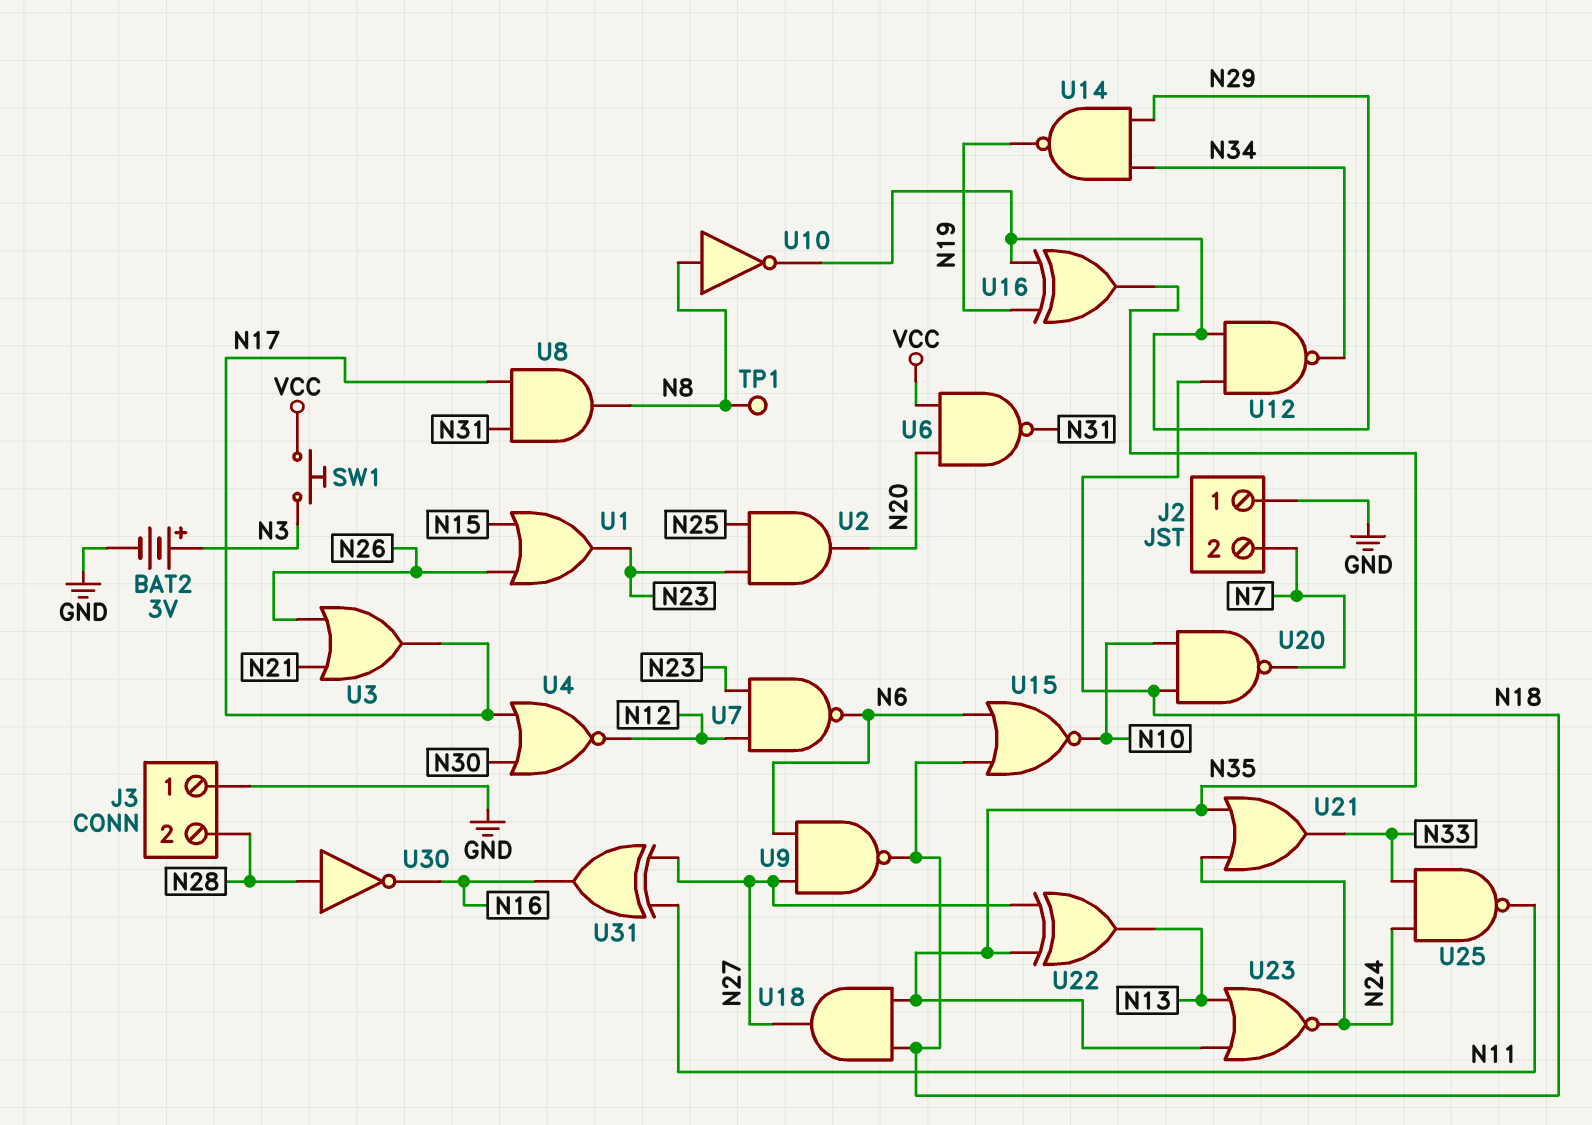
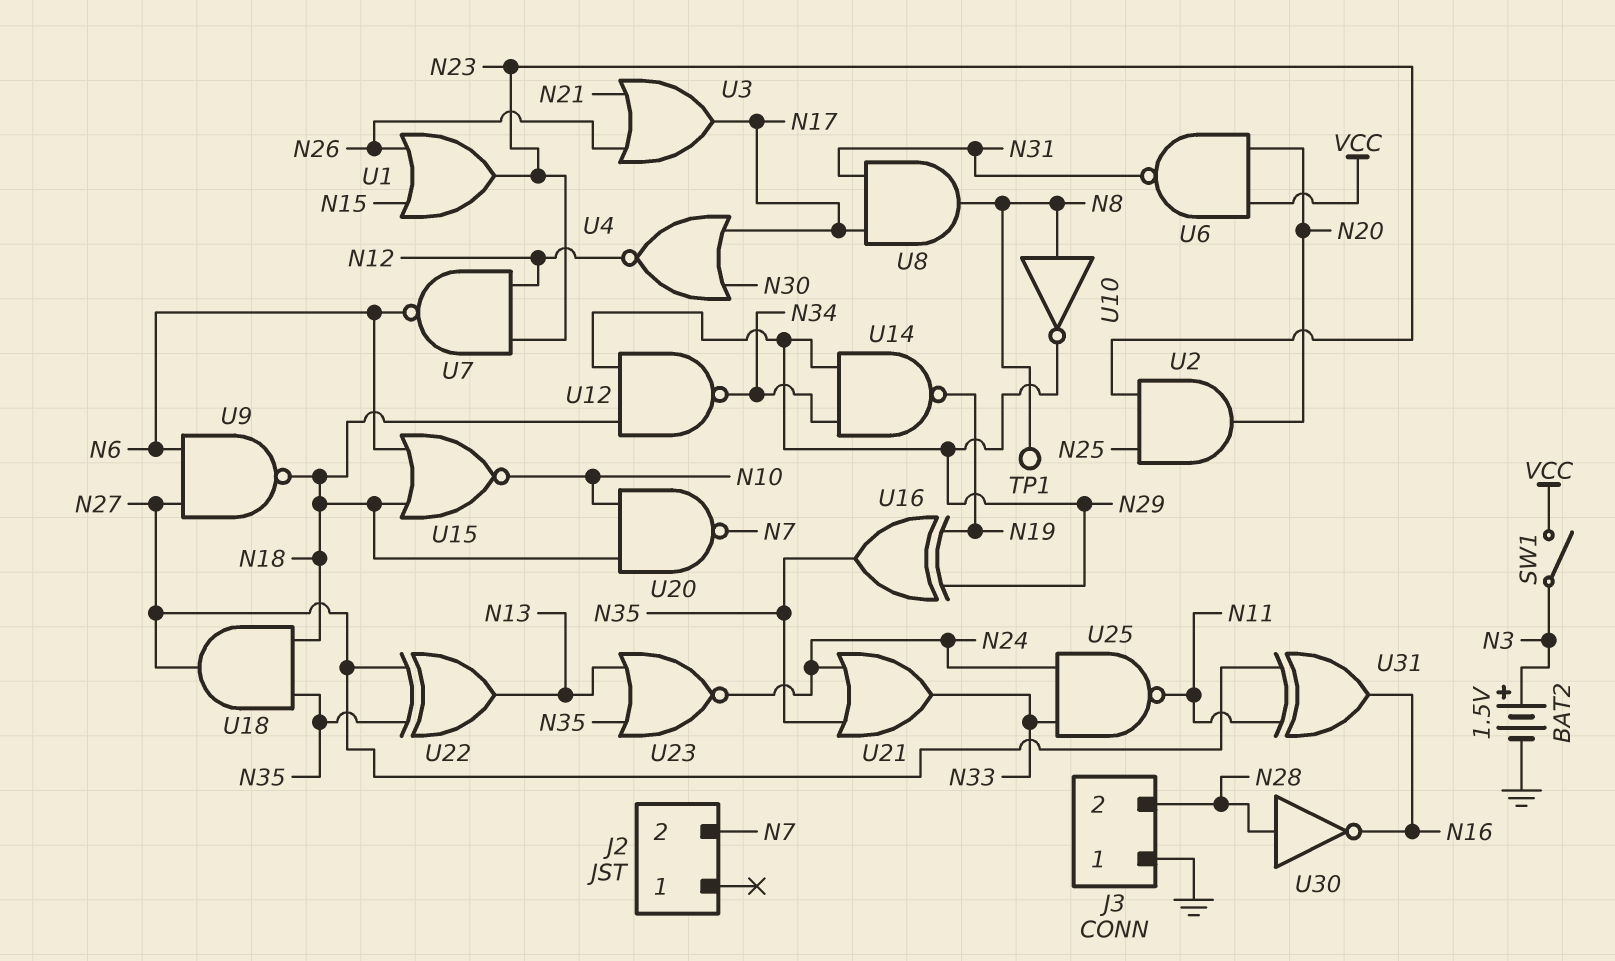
BAT2: 3V (plus N3, minus GND) -> 1.5V (plus N3, minus GND)
J2 pin 1: GND -> none
SW1: button (N3, VCC) -> switch (N3, VCC)

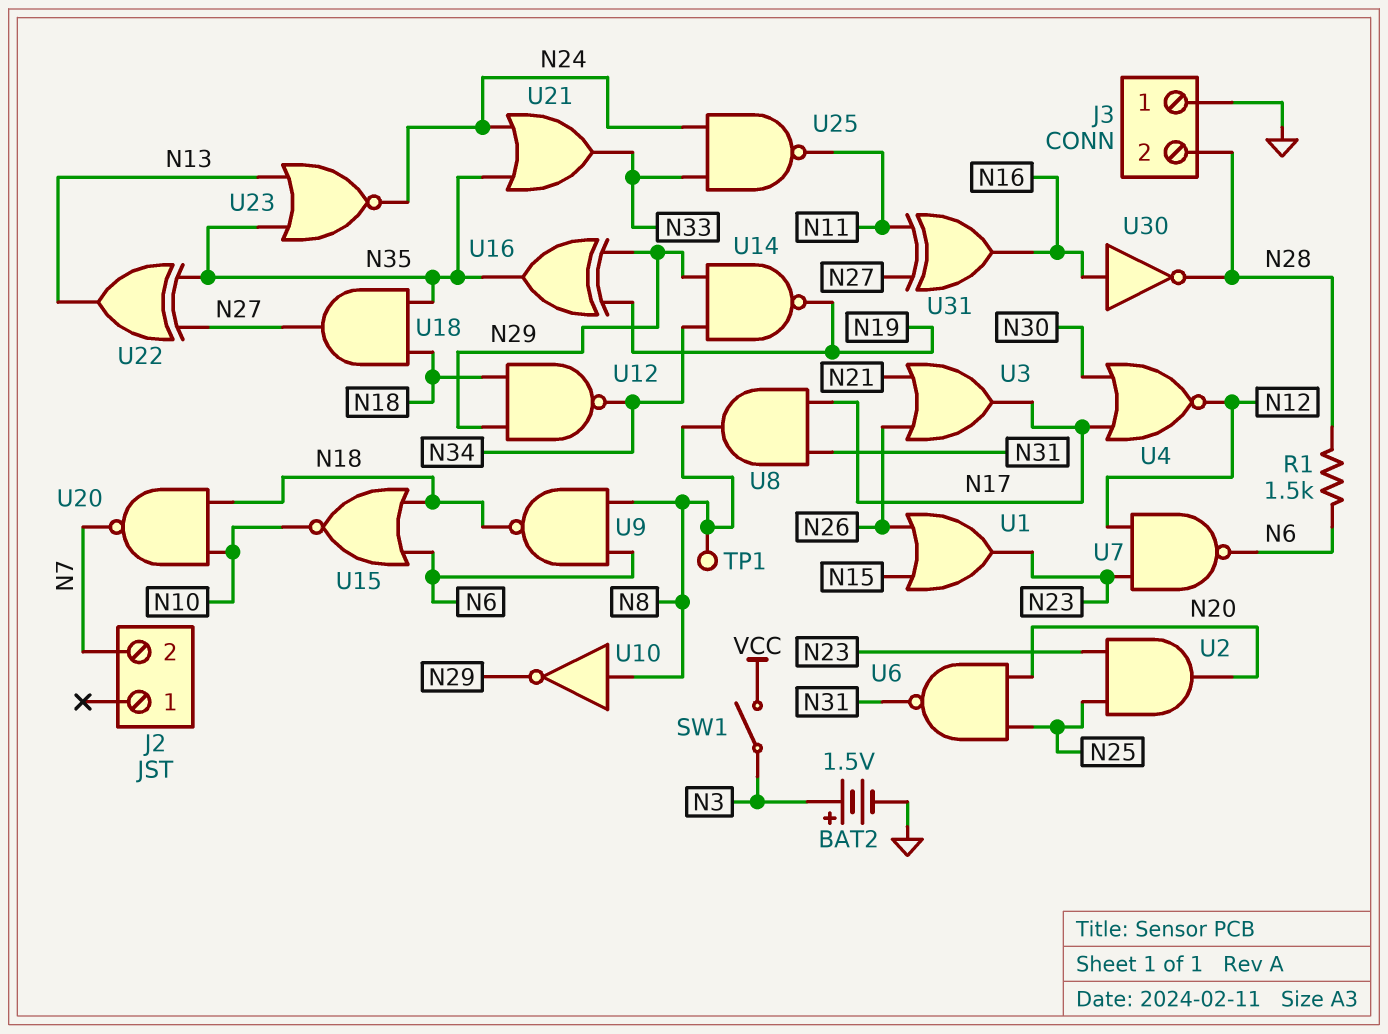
R1: none -> 1.5k (N6, N28)
U6: NAND (in N20, in VCC, out N31) -> NAND (in N20, in N25, out N31)
U9: NAND (in N6, in N27, out N18) -> NAND (in N6, in N8, out N18)
U30: NOT (in N28, out N16) -> NOT (in N16, out N28)

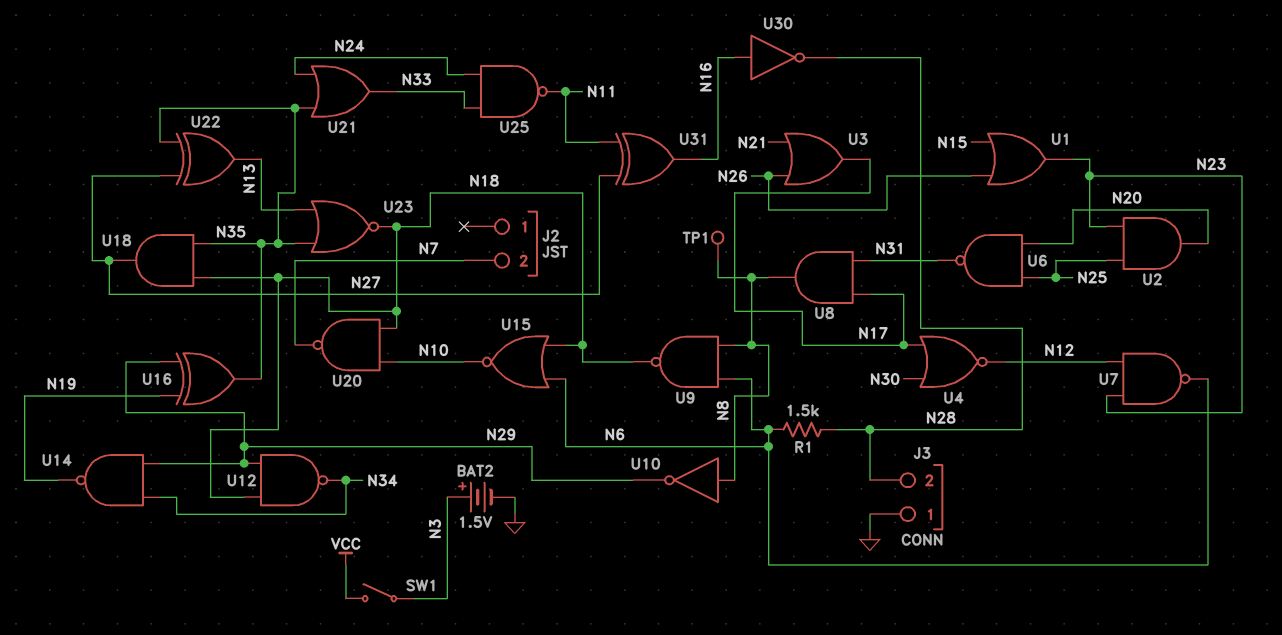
U23: NOR (in N13, in N35, out N24) -> NOR (in N13, in N35, out N18)

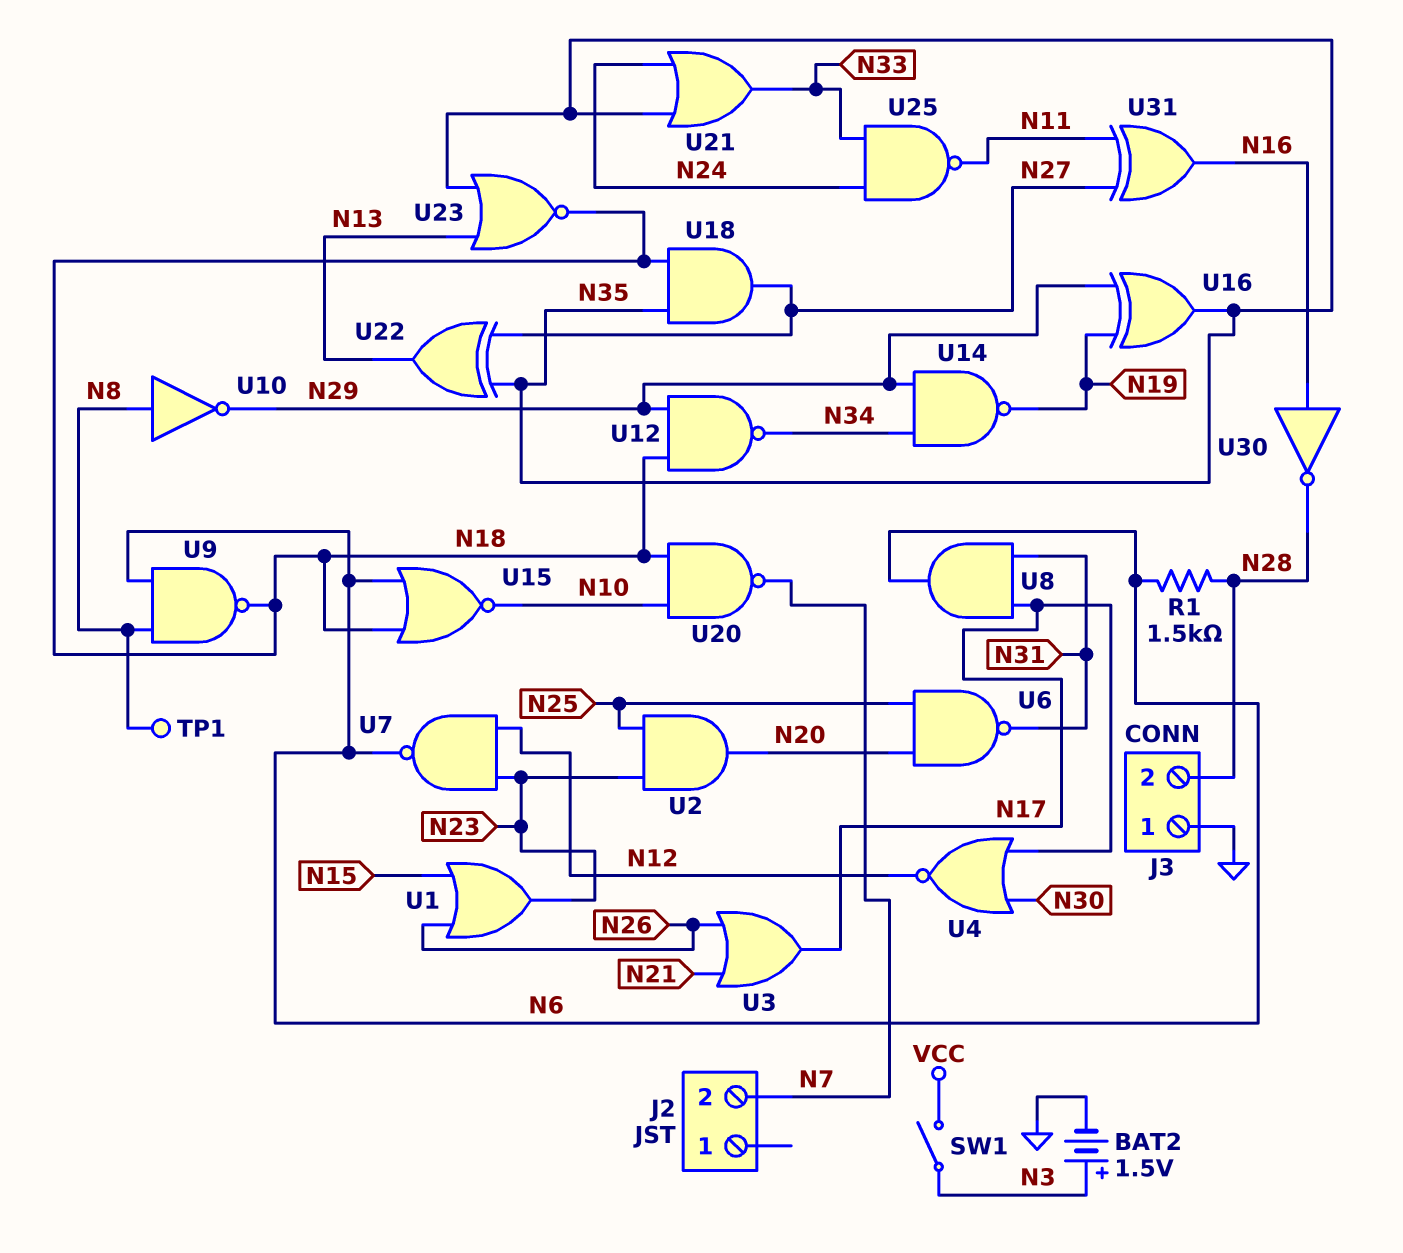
U8: AND (in N17, in N31, out N8) -> AND (in N17, in N31, out N6)

